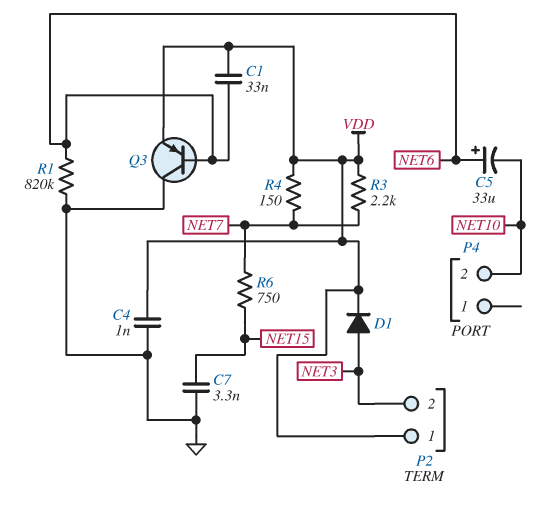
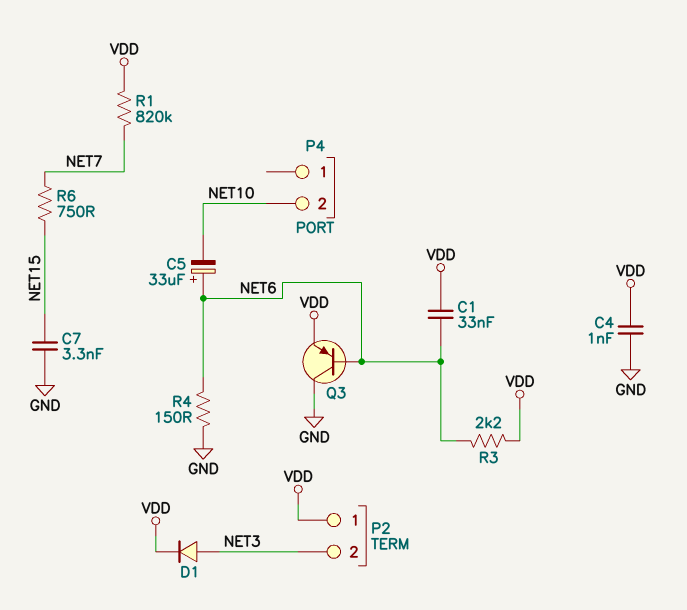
R1: 820k (GND, NET6) -> 820k (NET7, VDD)
R3: 2.2k (NET7, VDD) -> 2.2k (NET6, VDD)
R4: 150 (NET7, VDD) -> 150 (GND, NET6)

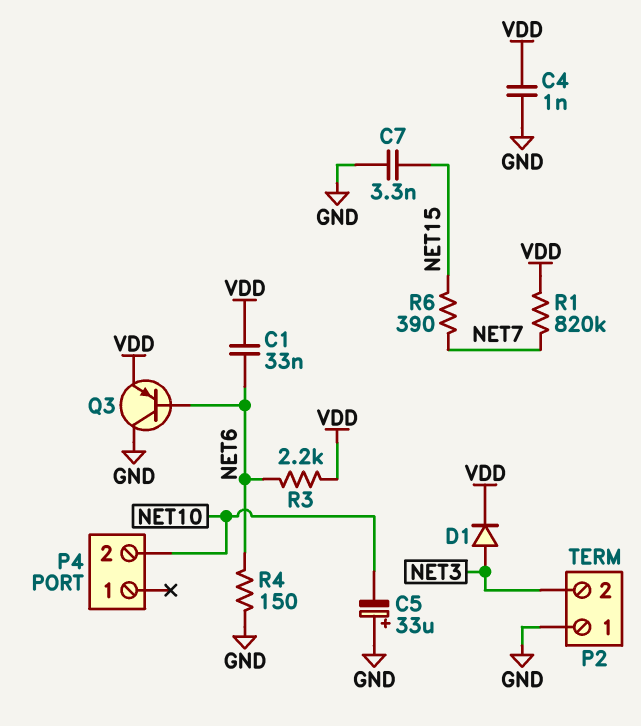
C5: 33uF (plus NET6, minus NET10) -> 33uF (plus GND, minus NET10)
P2 pin 1: VDD -> GND
R6: 750 (NET7, NET15) -> 390 (NET7, NET15)

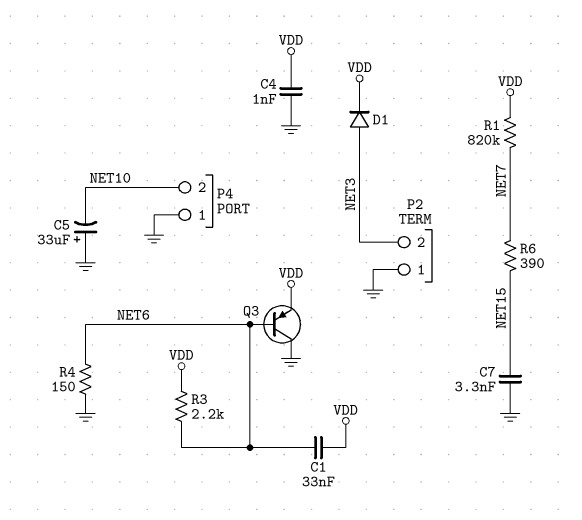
P4 pin 1: none -> GND

